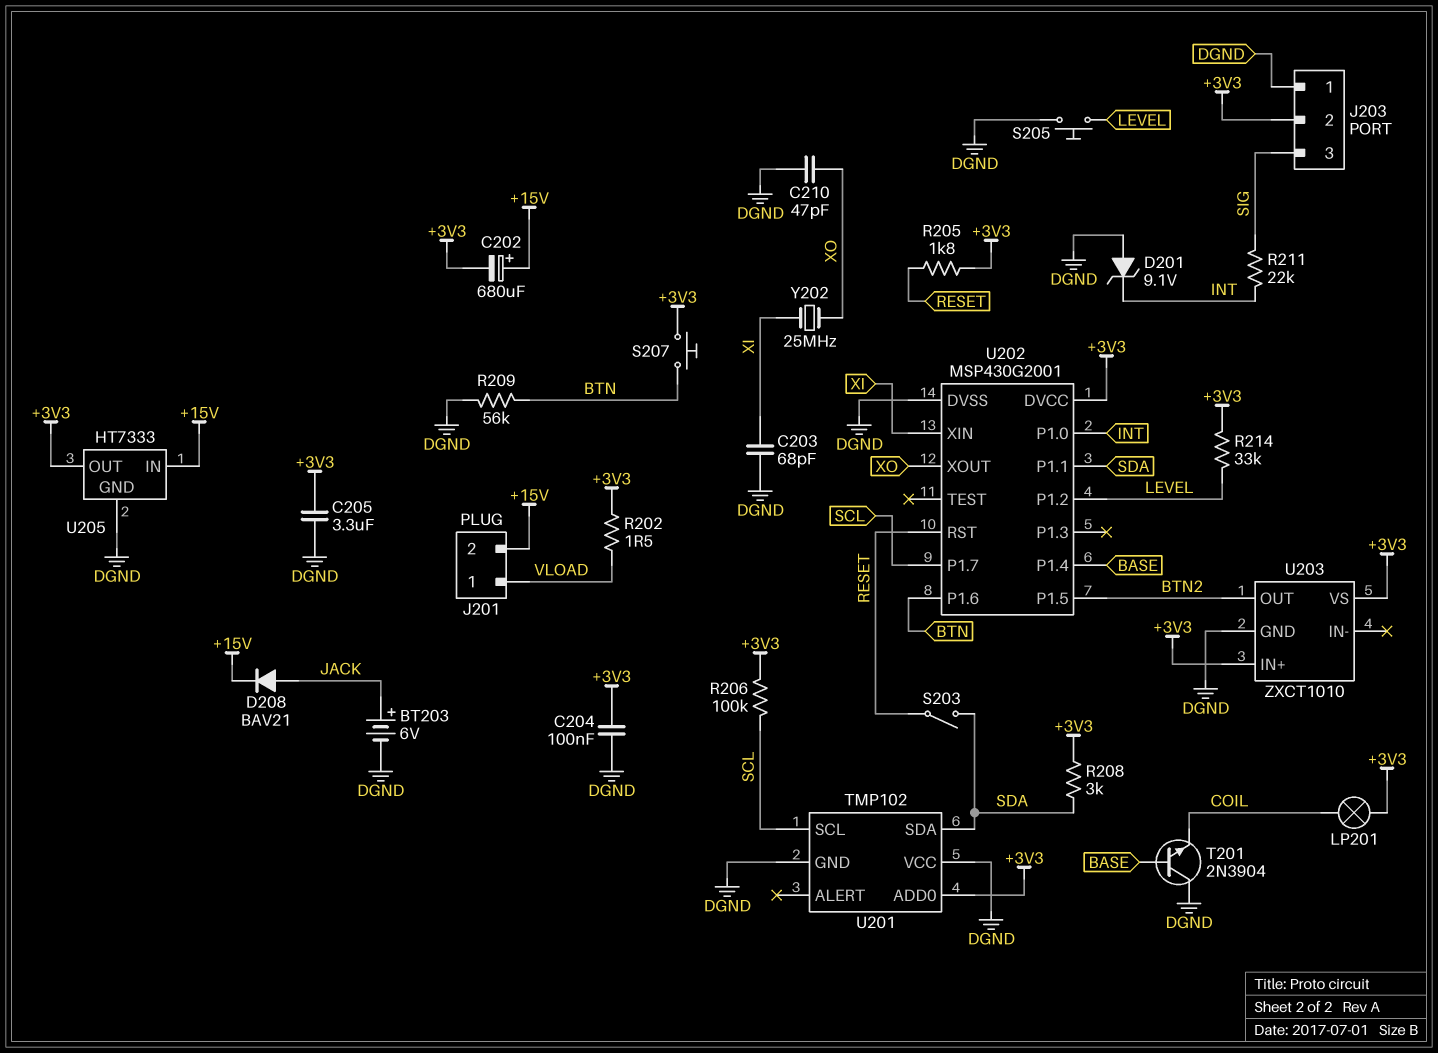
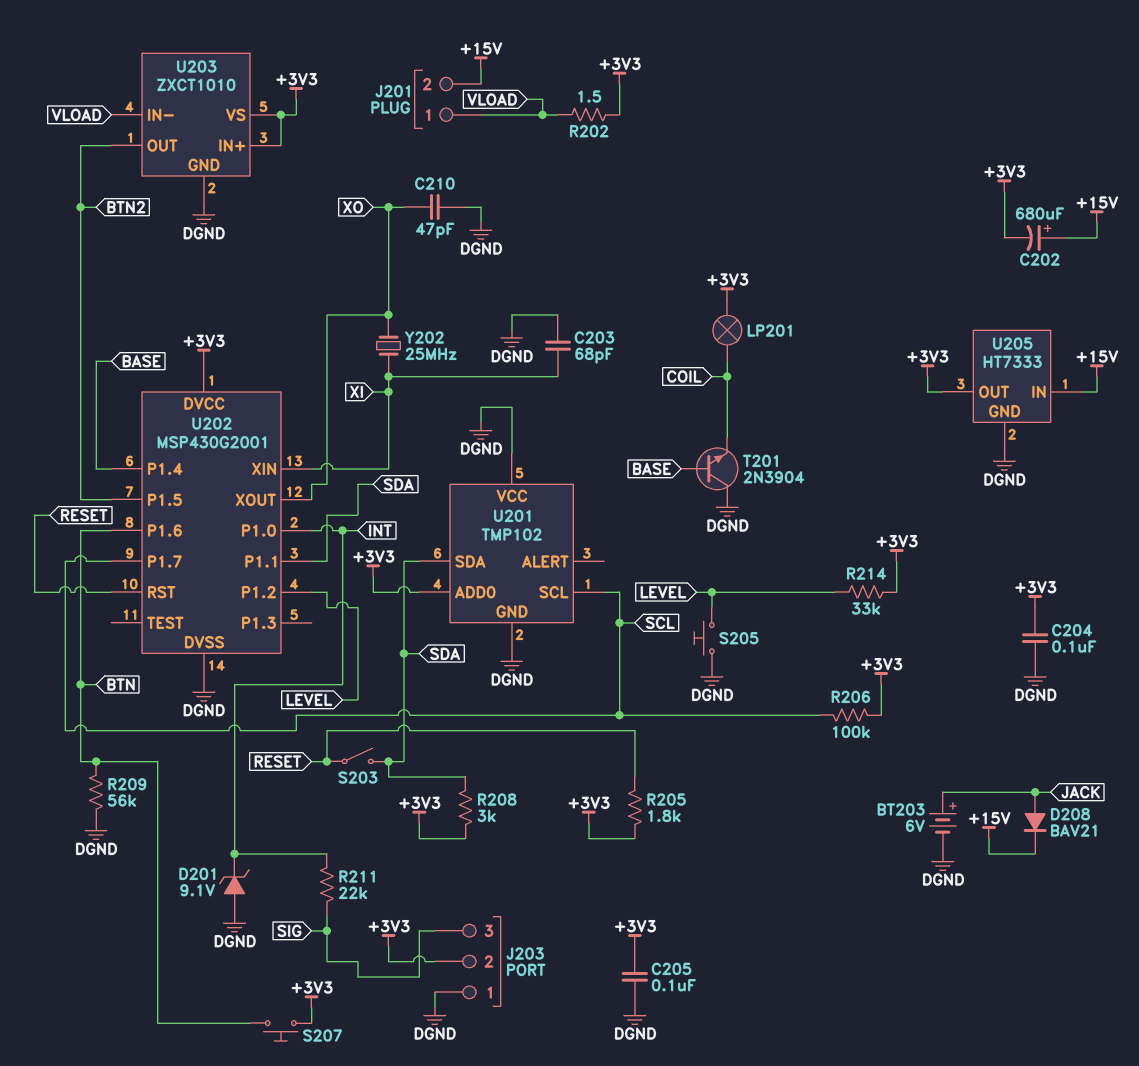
C205: 3.3uF (+3V3, DGND) -> 100nF (+3V3, DGND)
U203 pin IN-: none -> VLOAD

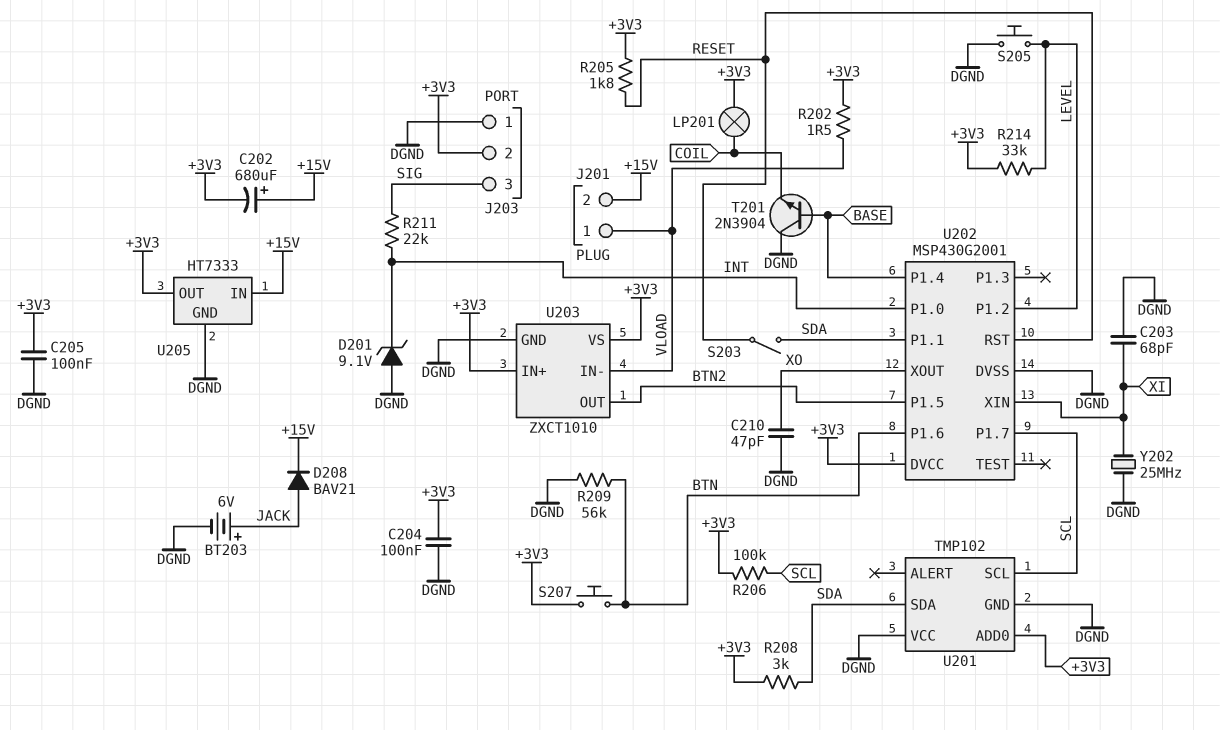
Y202: 25MHz (XI, XO) -> 25MHz (DGND, XI)

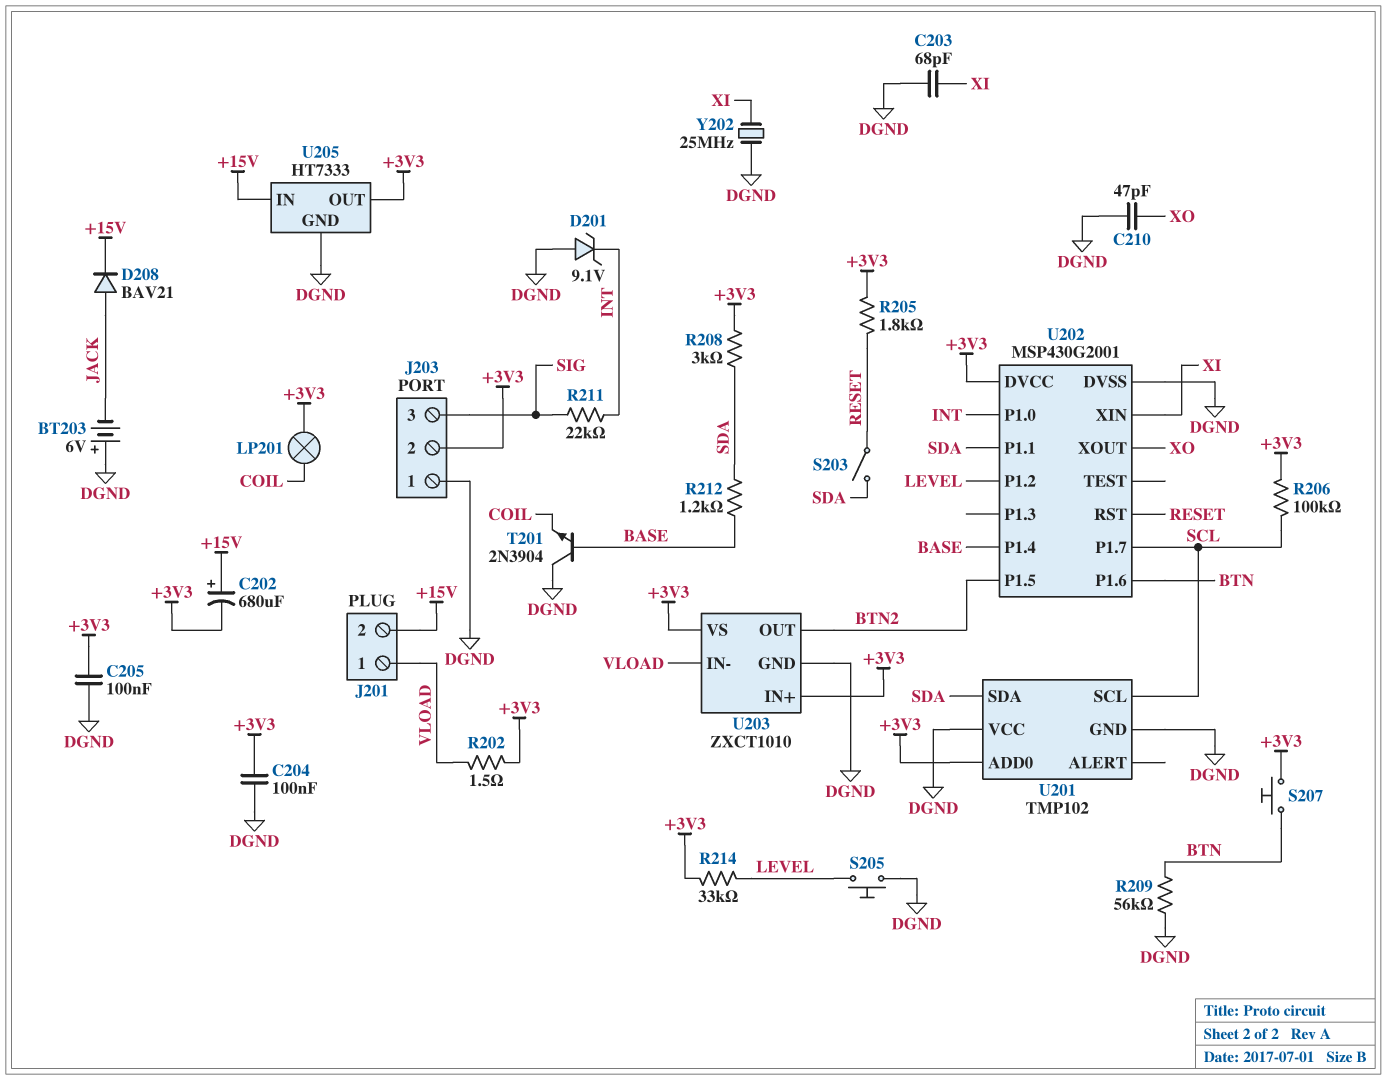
BT203: 6V (plus JACK, minus DGND) -> 6V (plus DGND, minus JACK)
R212: none -> 1.2k (BASE, SDA)

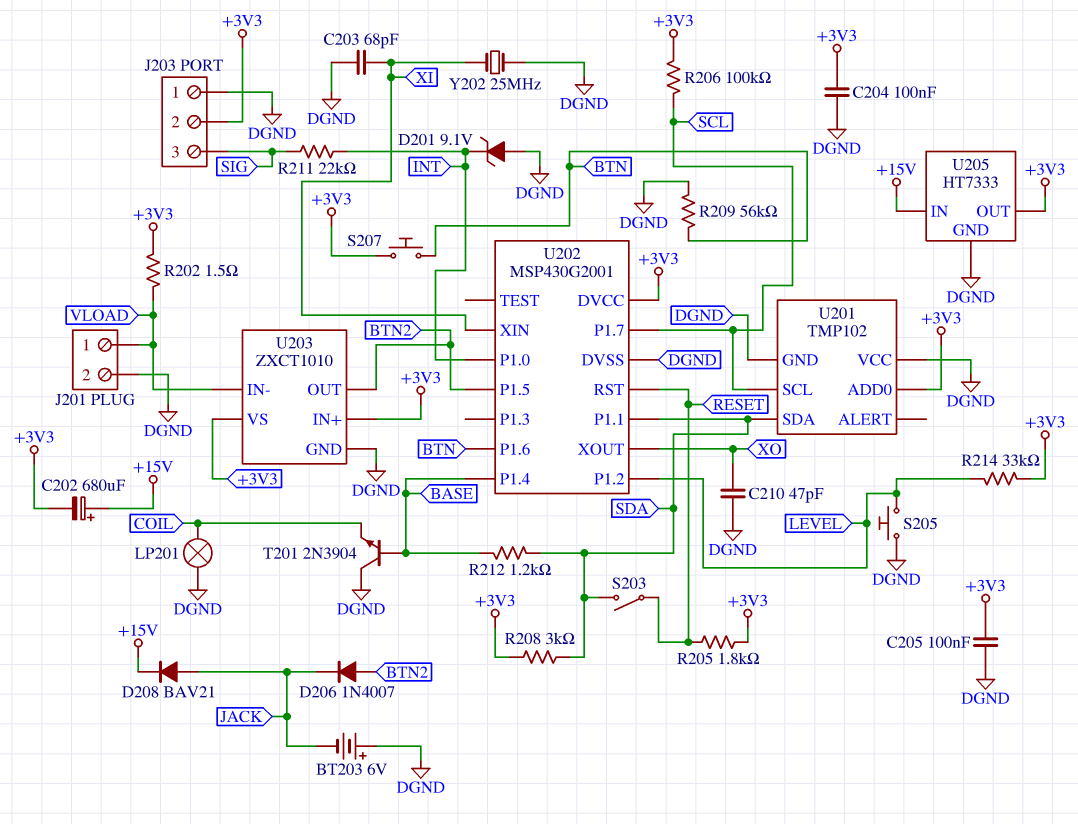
D206: none -> diode 1N4007 (A BTN2, K JACK)
J201 pin 2: +15V -> DGND
LP201: lamp (+3V3, COIL) -> lamp (COIL, DGND)

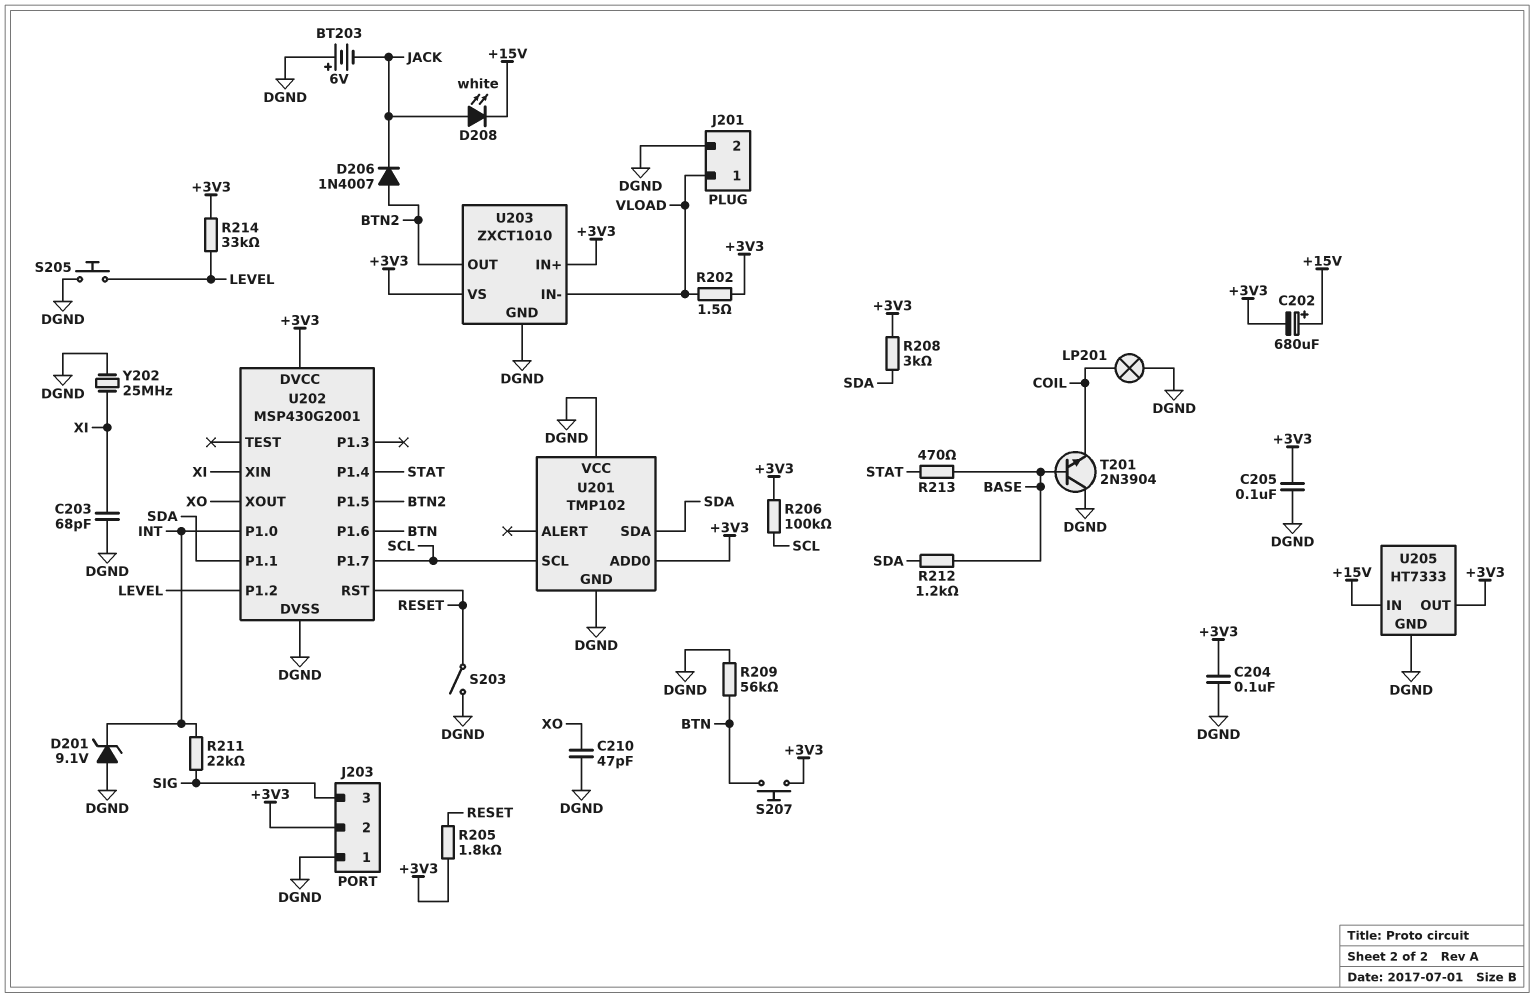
D208: diode BAV21 (A JACK, K +15V) -> LED white (A JACK, K +15V)
R213: none -> 470 (BASE, STAT)
S203: switch (RESET, SDA) -> switch (DGND, RESET)
U202 pin P1.4: BASE -> STAT

